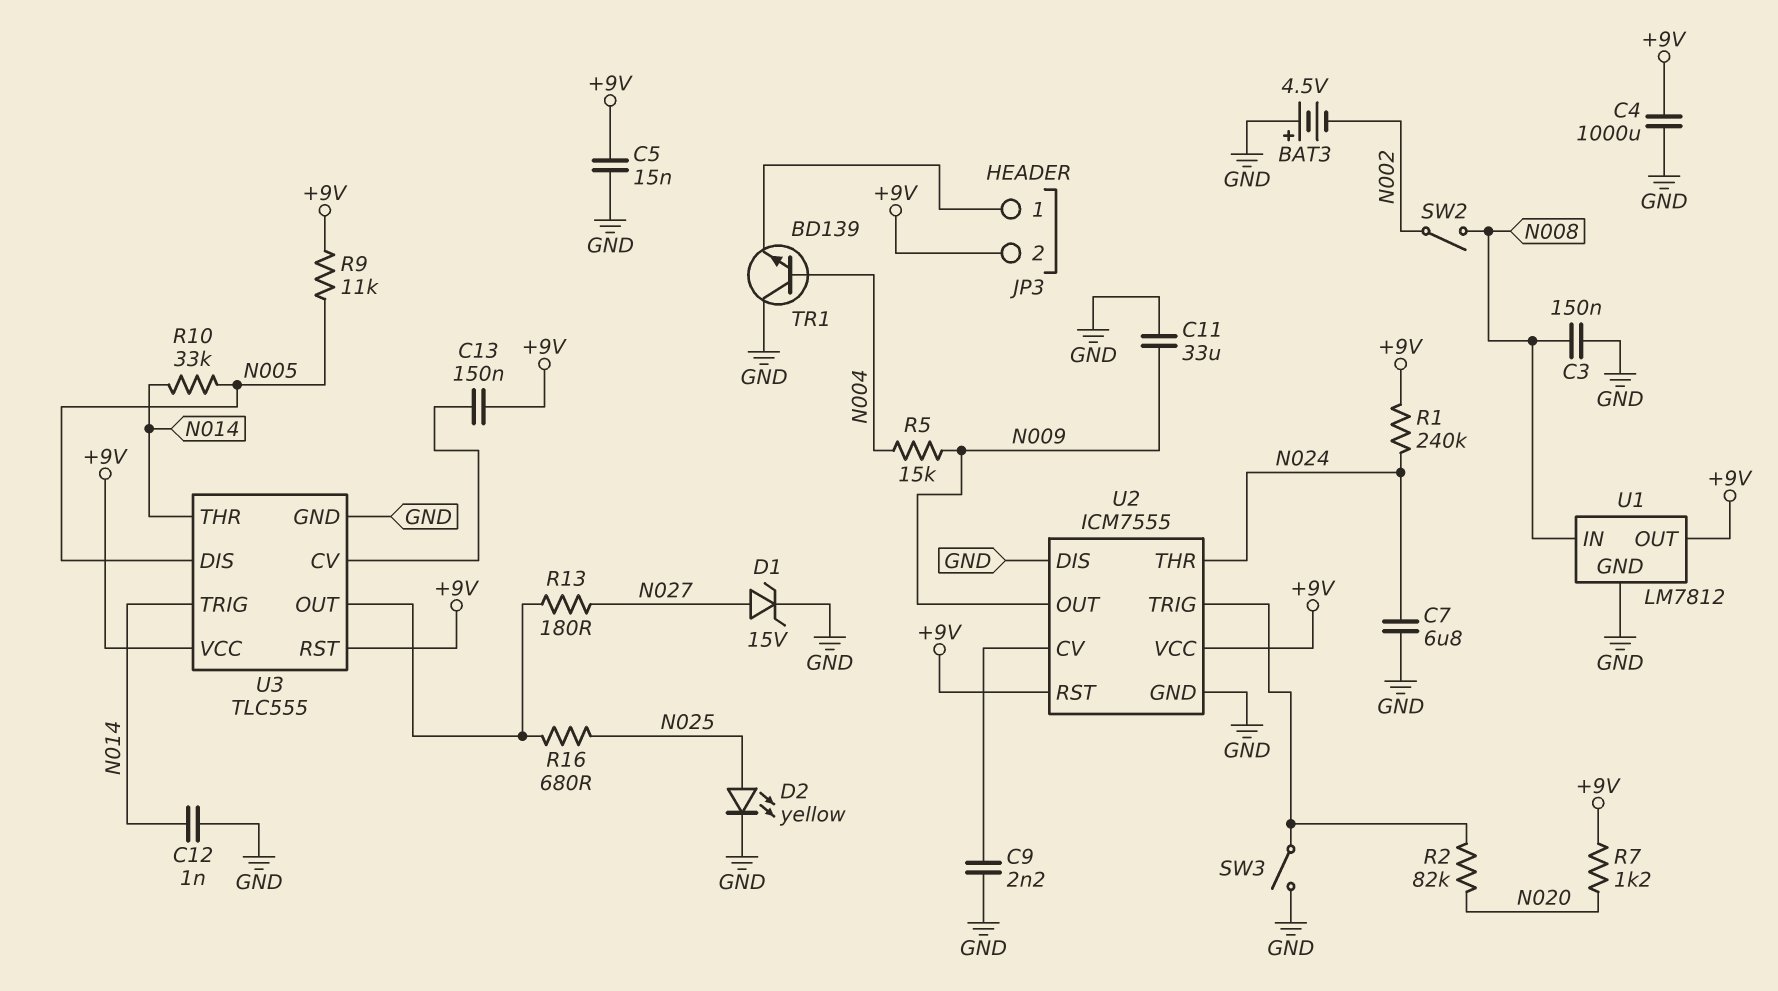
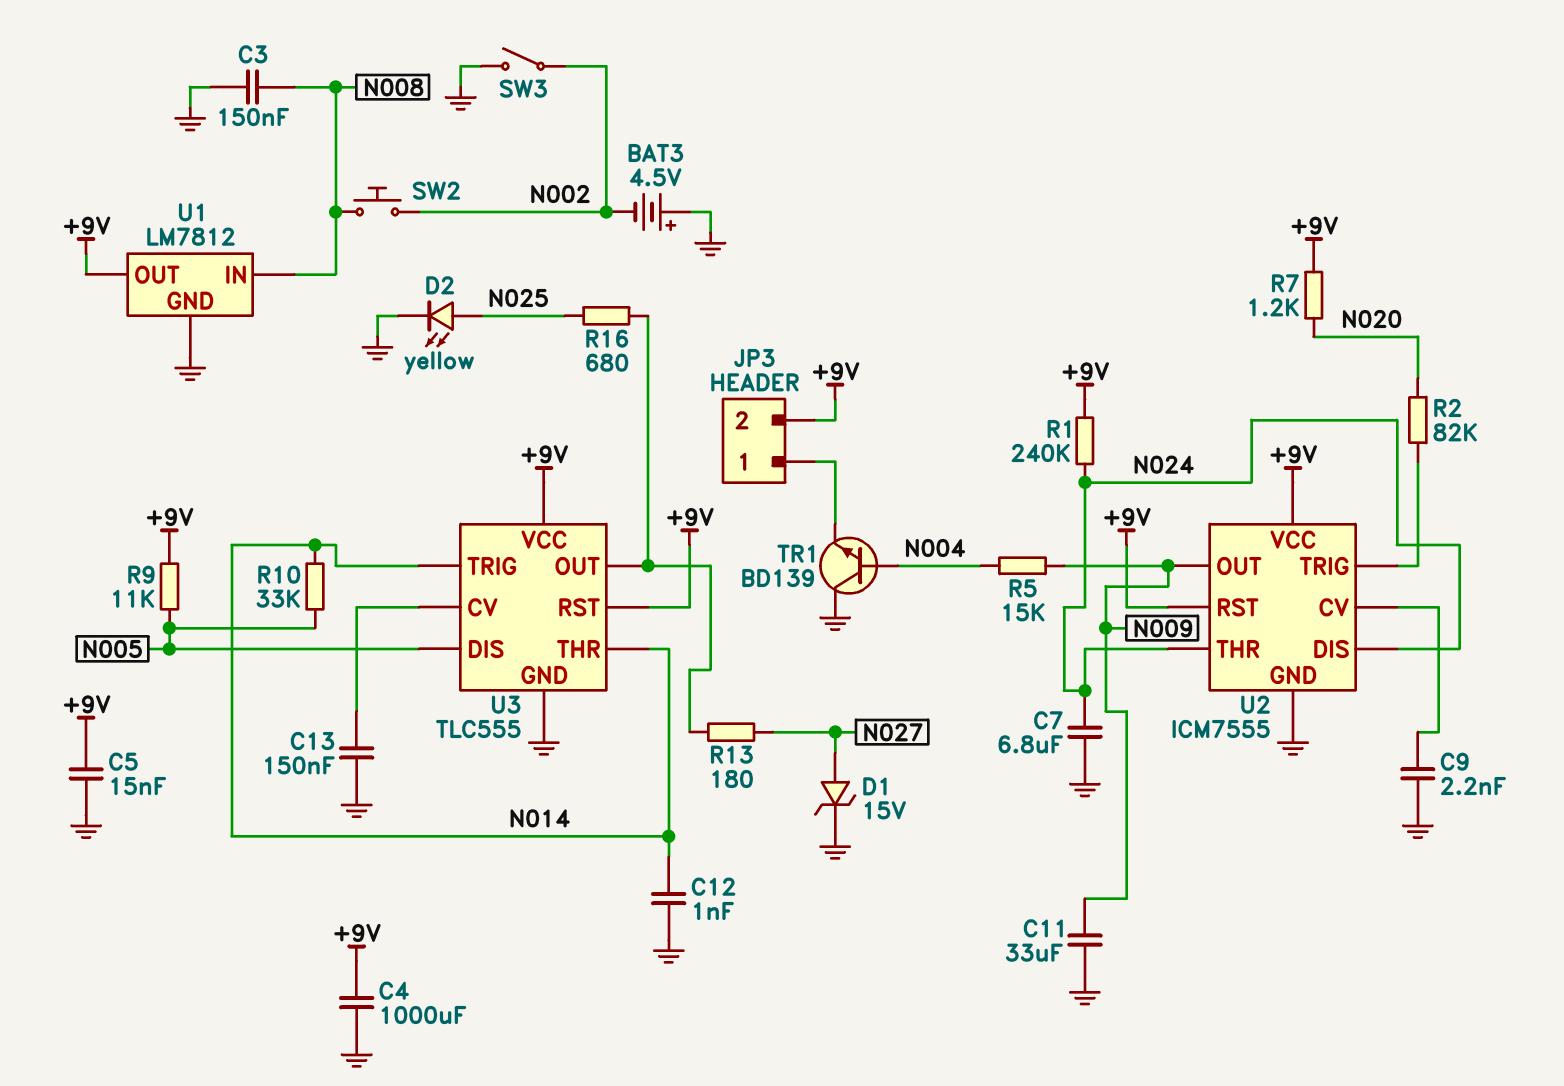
C13: 150nF (+9V, U3/CV) -> 150nF (GND, U3/CV)
SW2: switch (N002, N008) -> button (N002, N008)
SW3: switch (GND, U2/TRIG) -> switch (GND, N002)
U2 pin DIS: GND -> N024

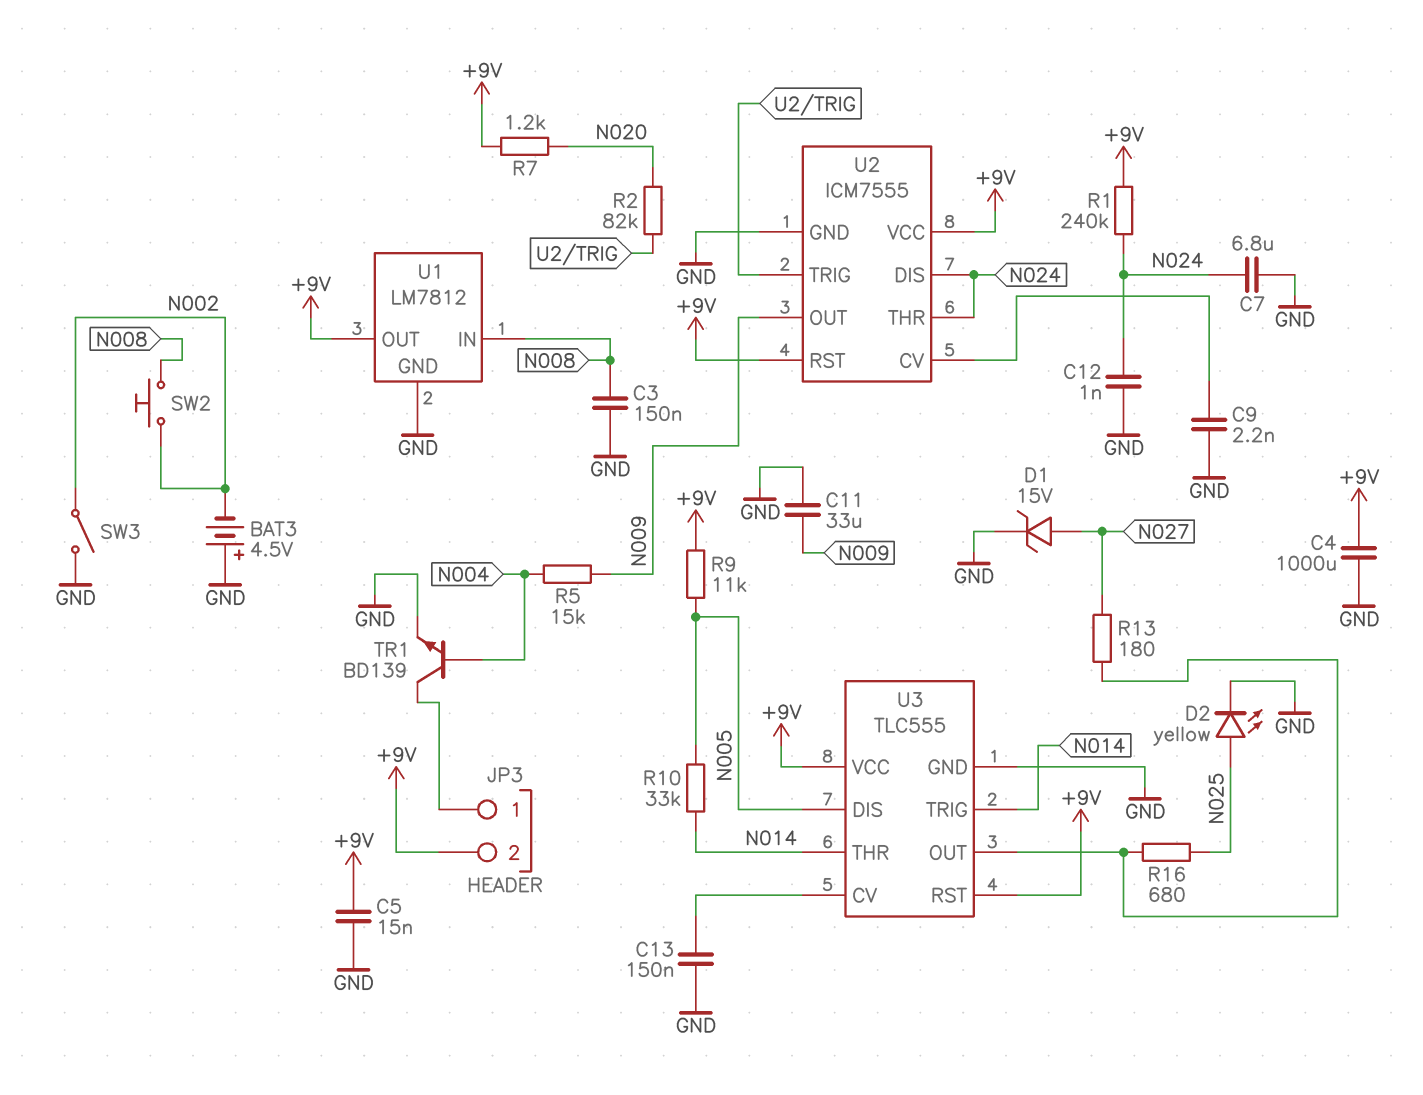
C12: 1nF (GND, N014) -> 1nF (GND, N024)
TR1: NPN BD139 (B N004, C GND, E JP3/1) -> NPN BD139 (B N004, C JP3/1, E GND)

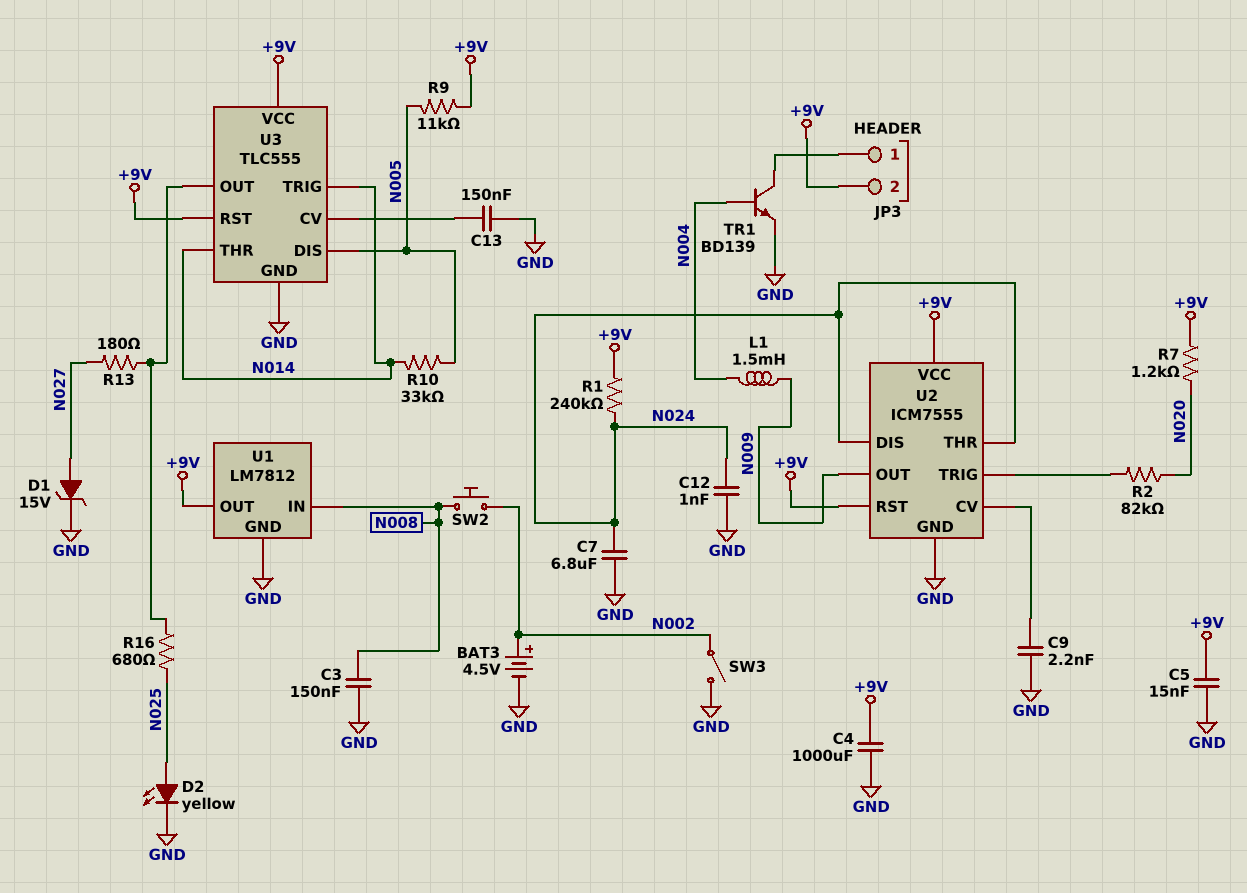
BAT3: 4.5V (plus GND, minus N002) -> 4.5V (plus N002, minus GND)
C11: 33uF (GND, N009) -> none
L1: none -> 1.5mH (N004, N009)
R5: 15k (N004, N009) -> none

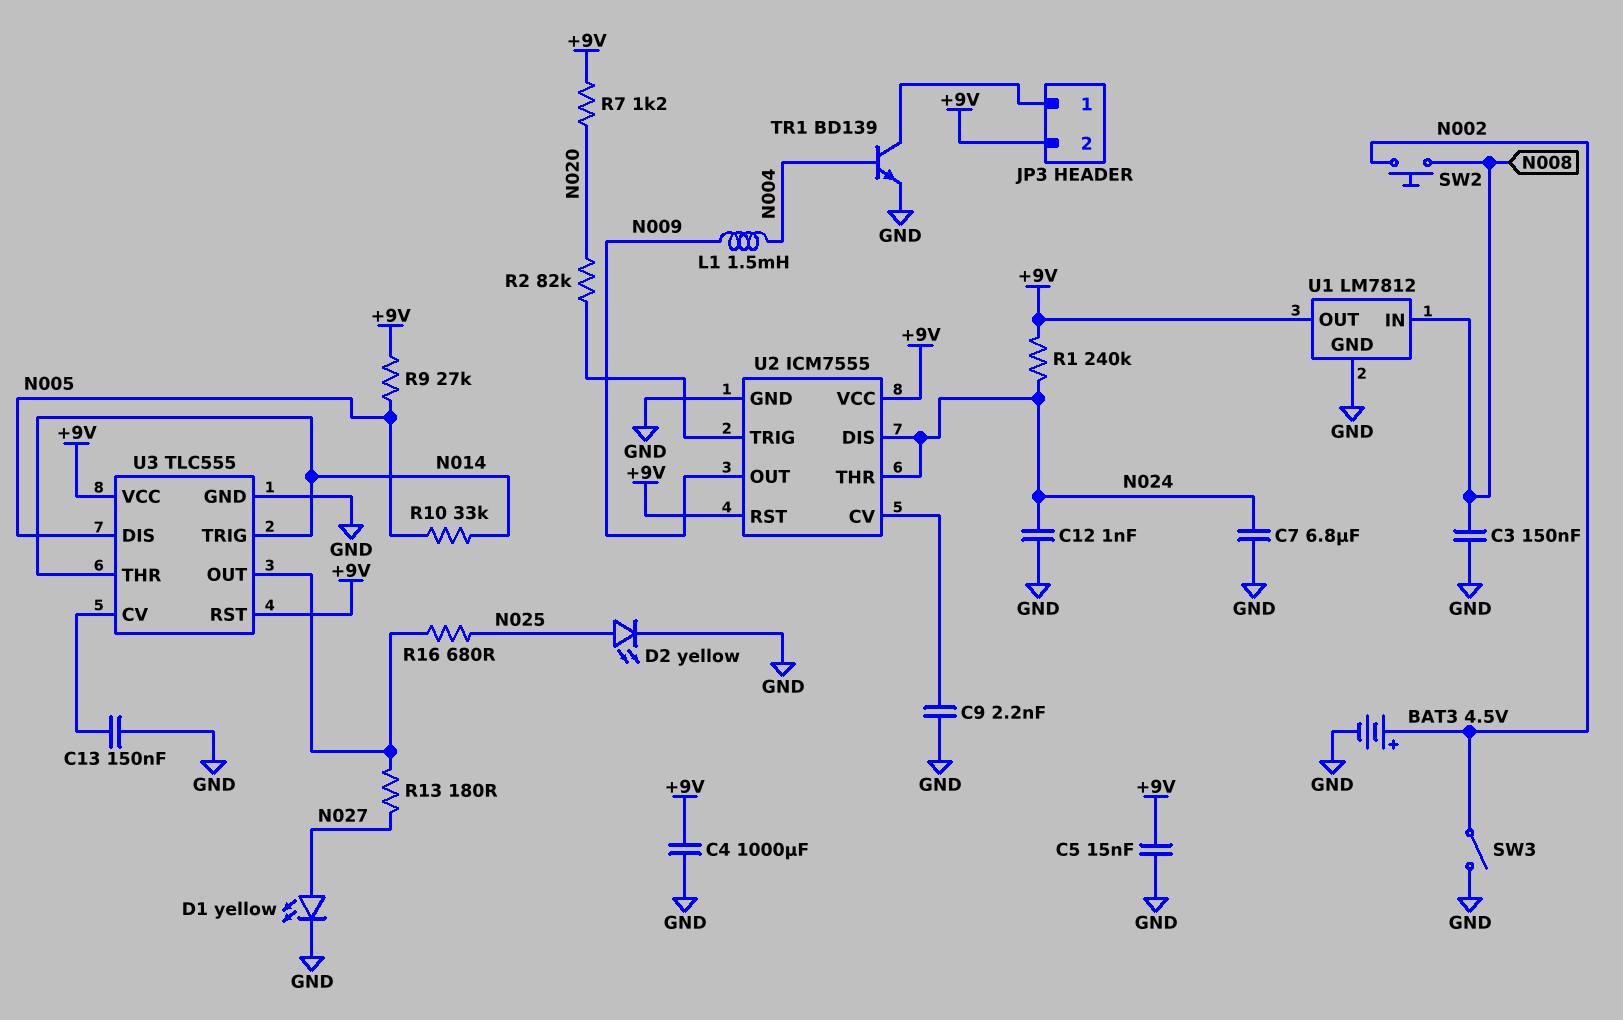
D1: zener 15V (A N027, K GND) -> LED yellow (A N027, K GND)
R9: 11k (+9V, N005) -> 27k (+9V, N005)

